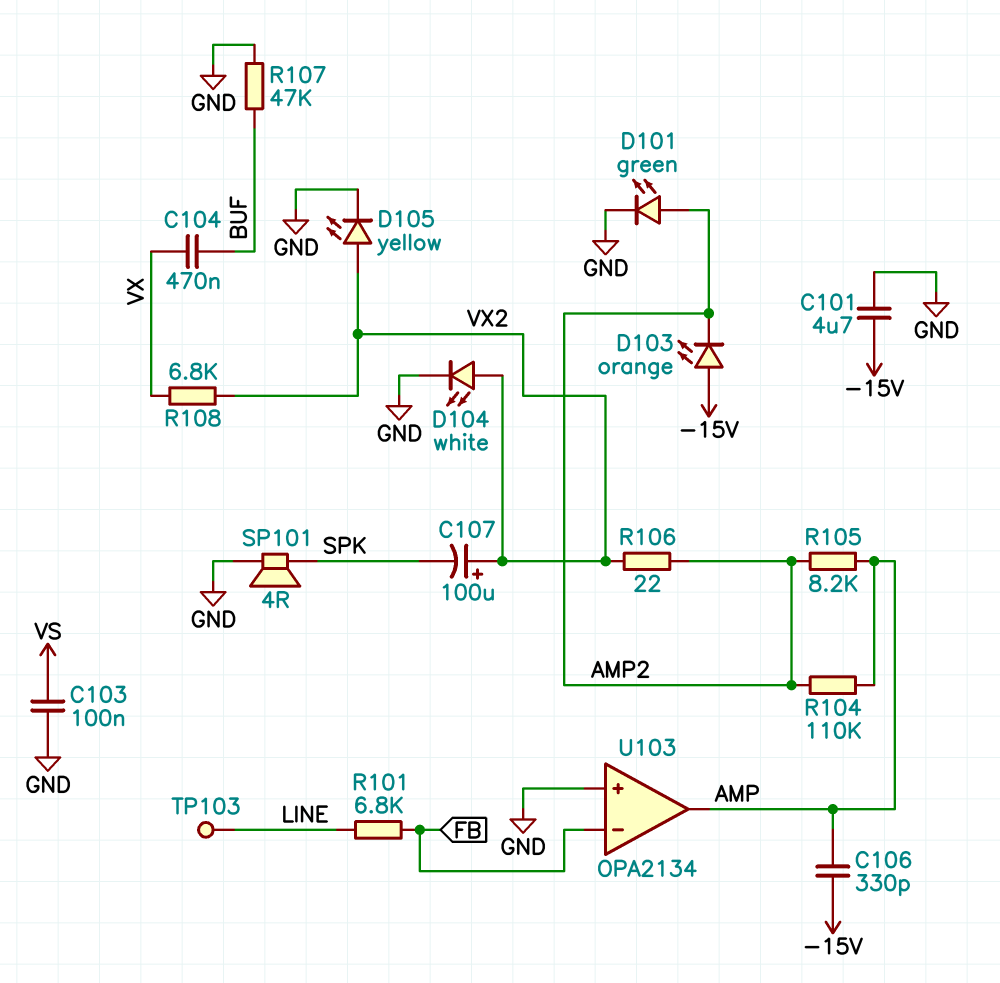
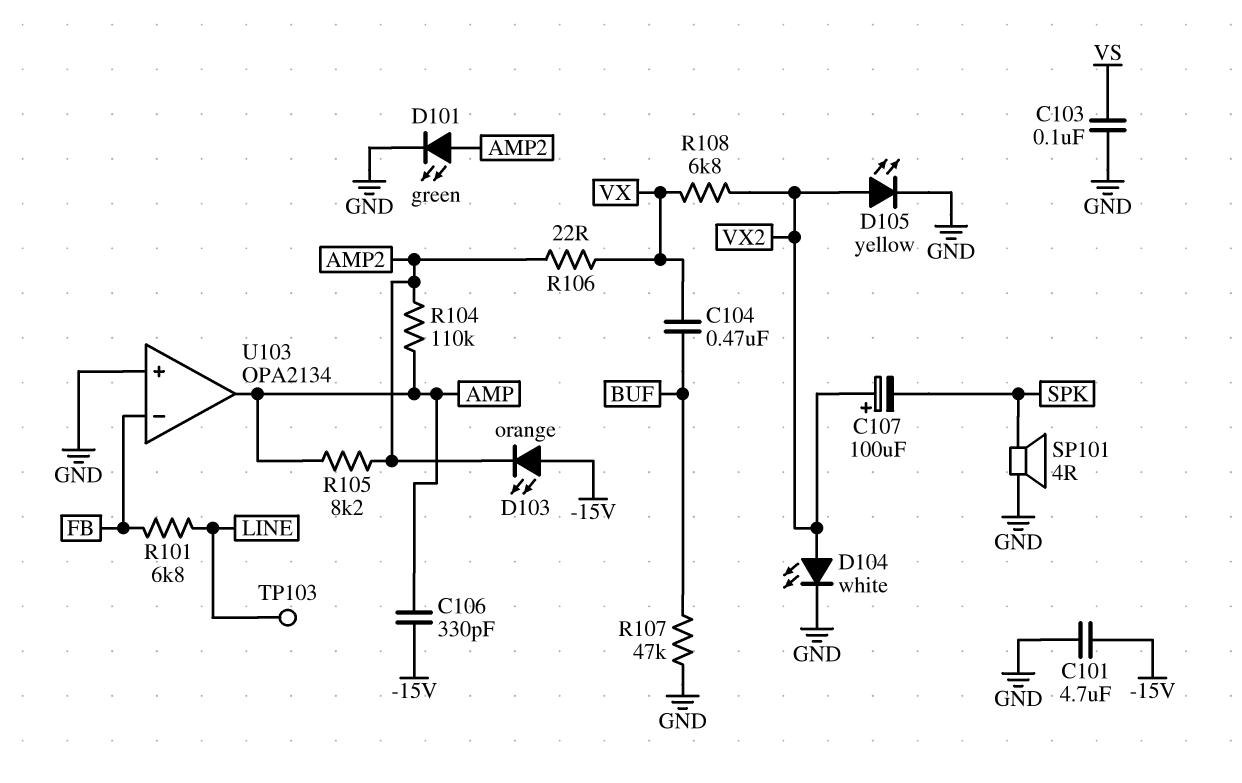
R106: 22 (AMP2, VX2) -> 22 (AMP2, VX)

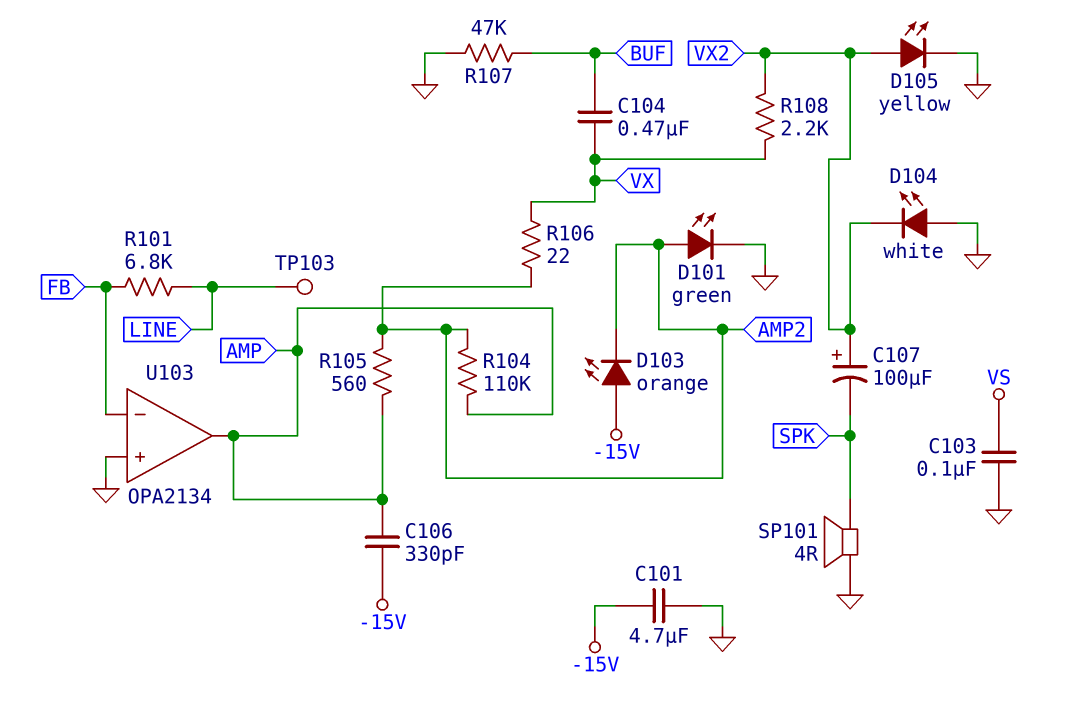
D104: LED white (A VX2, K GND) -> LED white (A GND, K VX2)
R105: 8.2k (AMP, AMP2) -> 560 (AMP, AMP2)
R108: 6.8k (VX, VX2) -> 2.2k (VX, VX2)

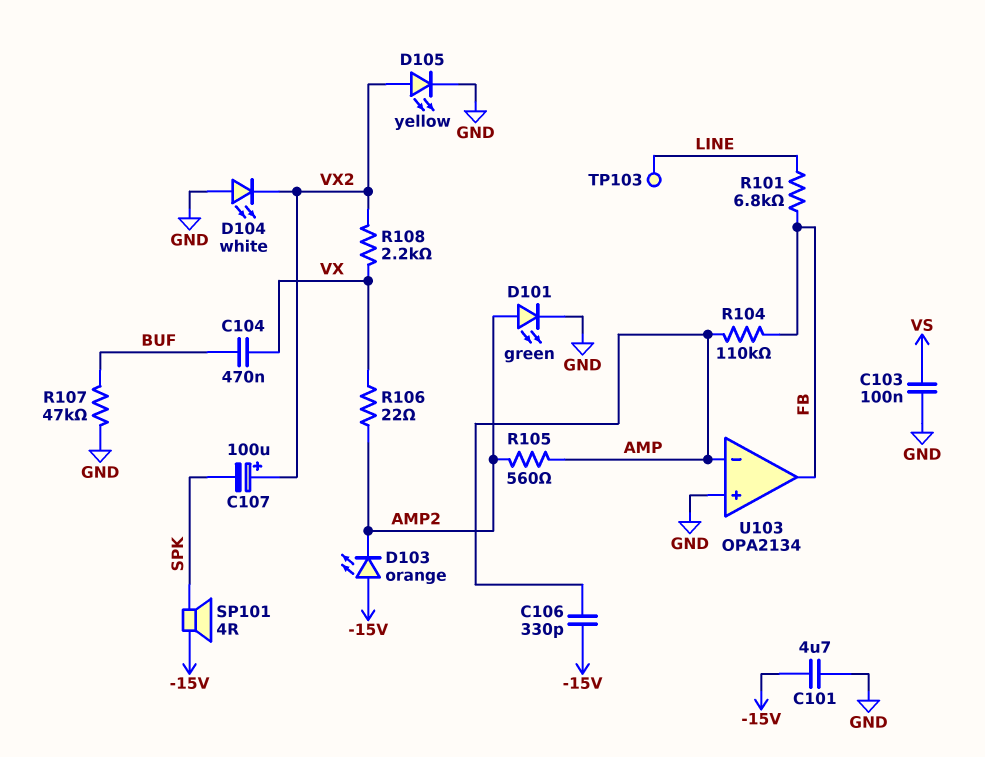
R104: 110k (AMP, AMP2) -> 110k (AMP, FB)
SP101: speaker 4R (GND, SPK) -> speaker 4R (-15V, SPK)
U103 pin in-: FB -> AMP
U103 pin out: AMP -> FB

